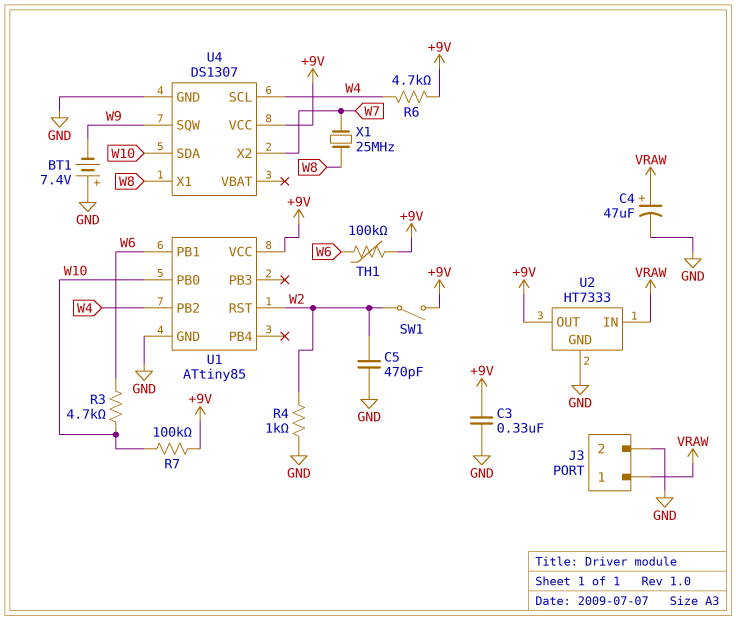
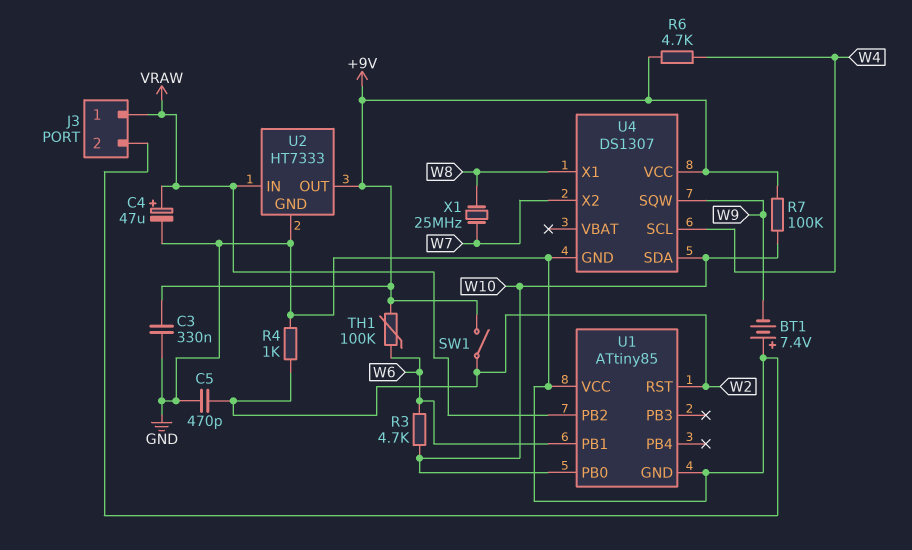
U1 pin PB2: W4 -> VRAW
U1 pin VCC: +9V -> GND

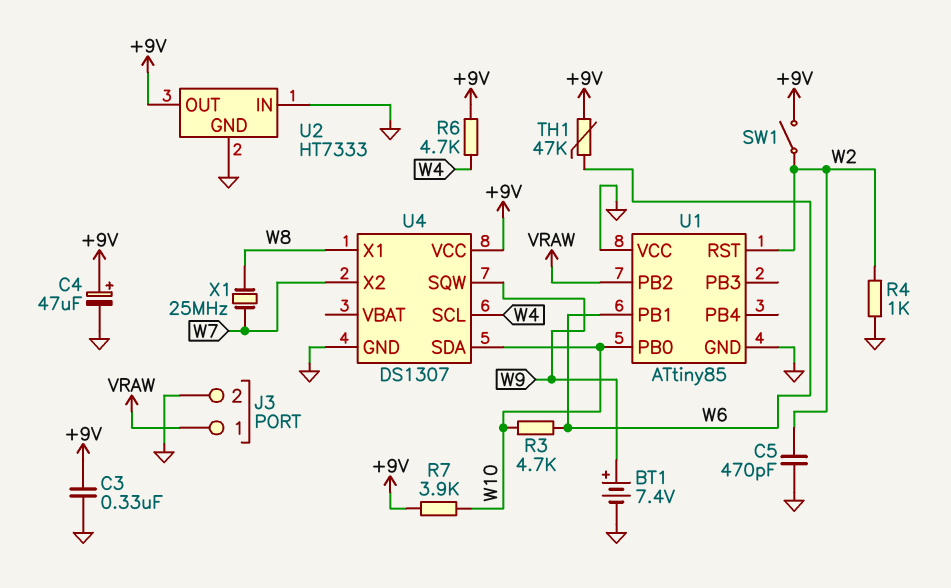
BT1: 7.4V (plus GND, minus W9) -> 7.4V (plus W9, minus GND)
C4: 47uF (plus VRAW, minus GND) -> 47uF (plus +9V, minus GND)
R7: 100k (+9V, W10) -> 3.9k (+9V, W10)
TH1: 100k (+9V, W6) -> 47k (+9V, W6)
U2 pin IN: VRAW -> GND

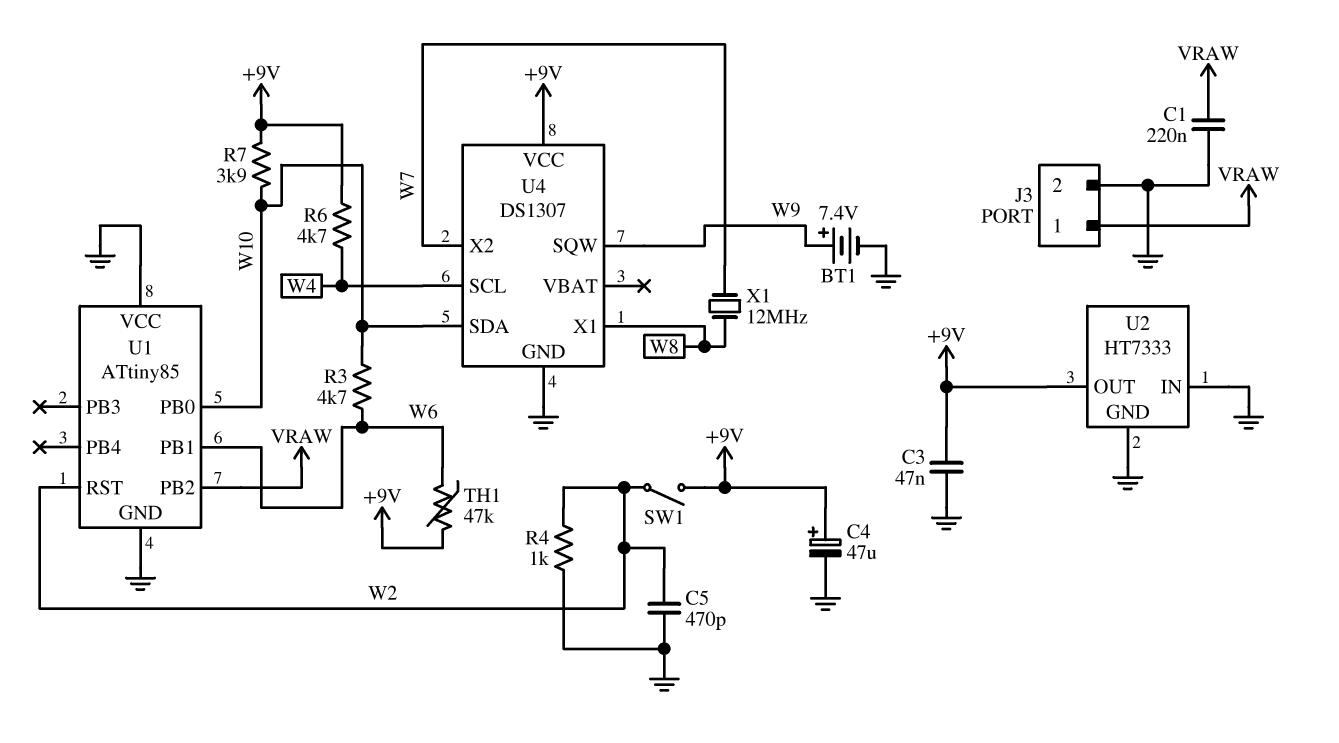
C1: none -> 220nF (GND, VRAW)
C3: 330nF (+9V, GND) -> 47nF (+9V, GND)
X1: 25MHz (W7, W8) -> 12MHz (W7, W8)

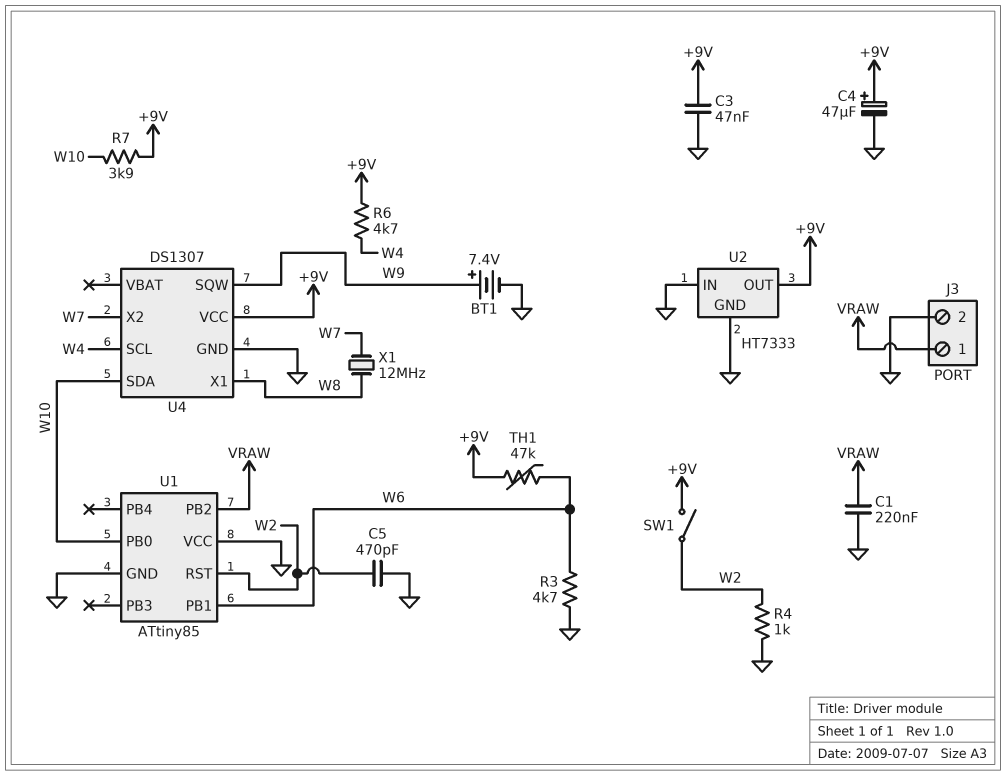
R3: 4.7k (W6, W10) -> 4.7k (GND, W6)

